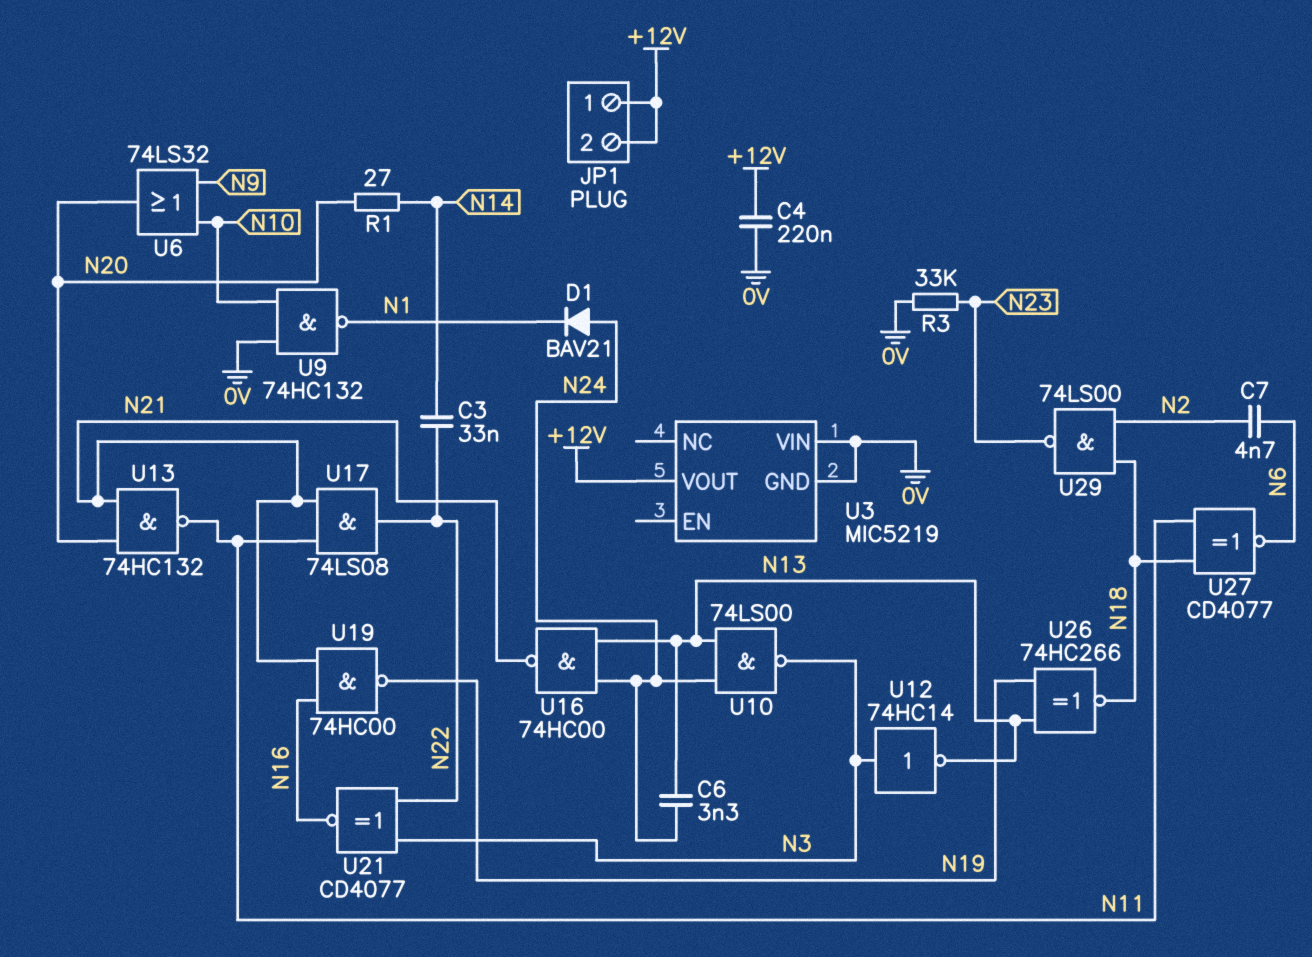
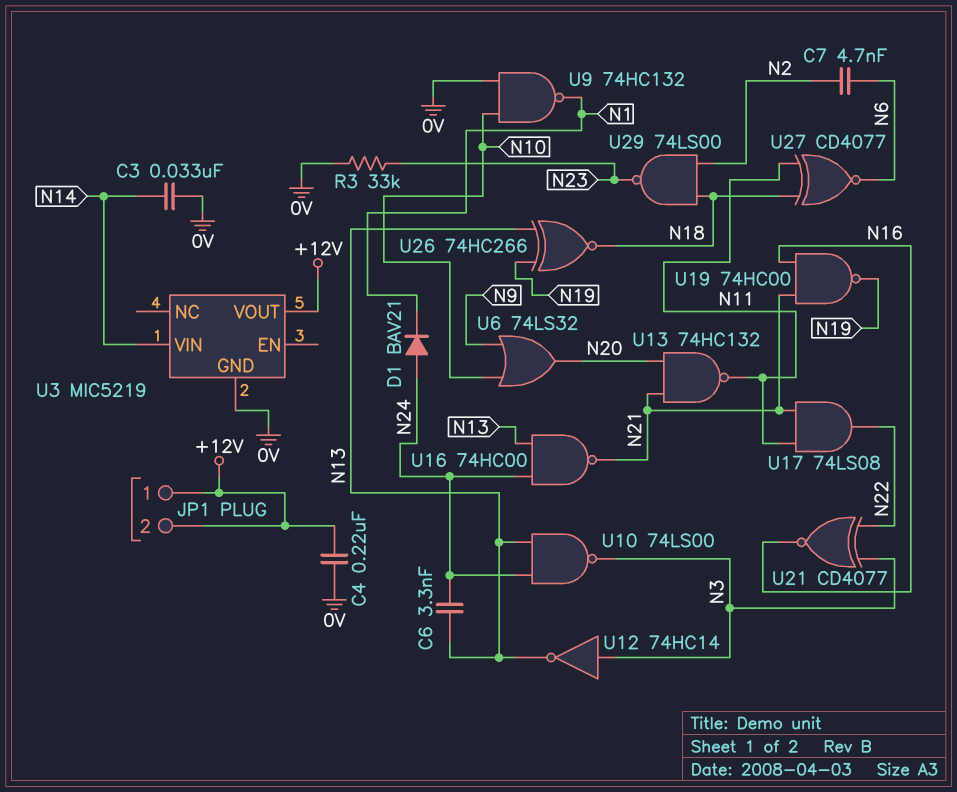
C3: 33nF (N14, N22) -> 33nF (0V, N14)
R1: 27 (N14, N20) -> none
U3 pin VIN: 0V -> N14

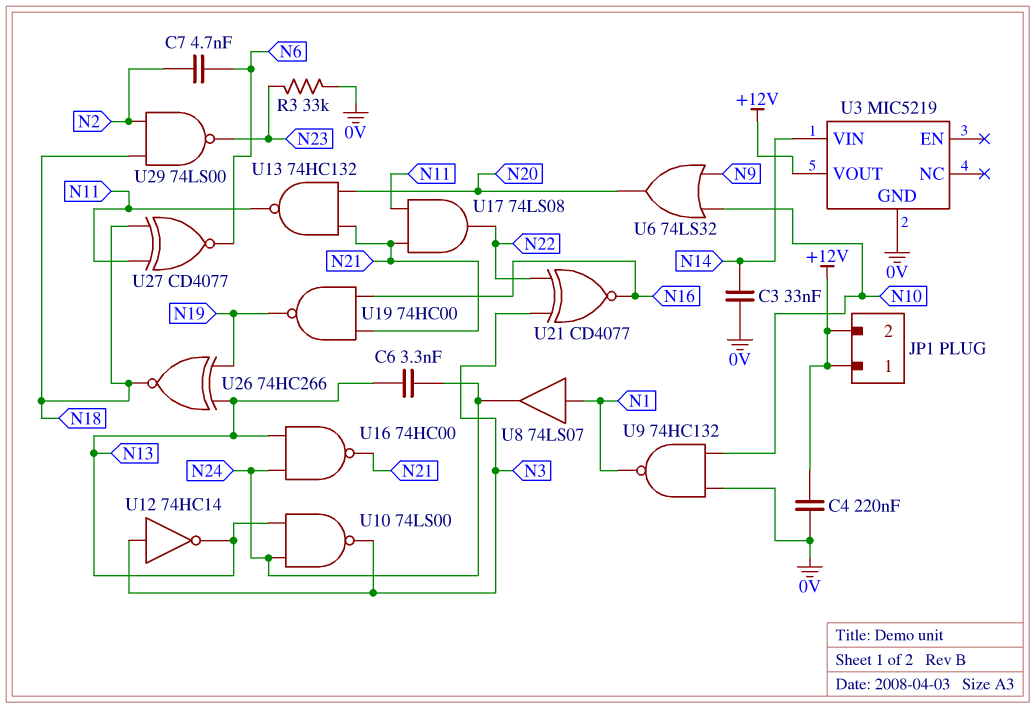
D1: diode BAV21 (A N24, K N1) -> none
U8: none -> buffer 74LS07 (in N1, out N24)

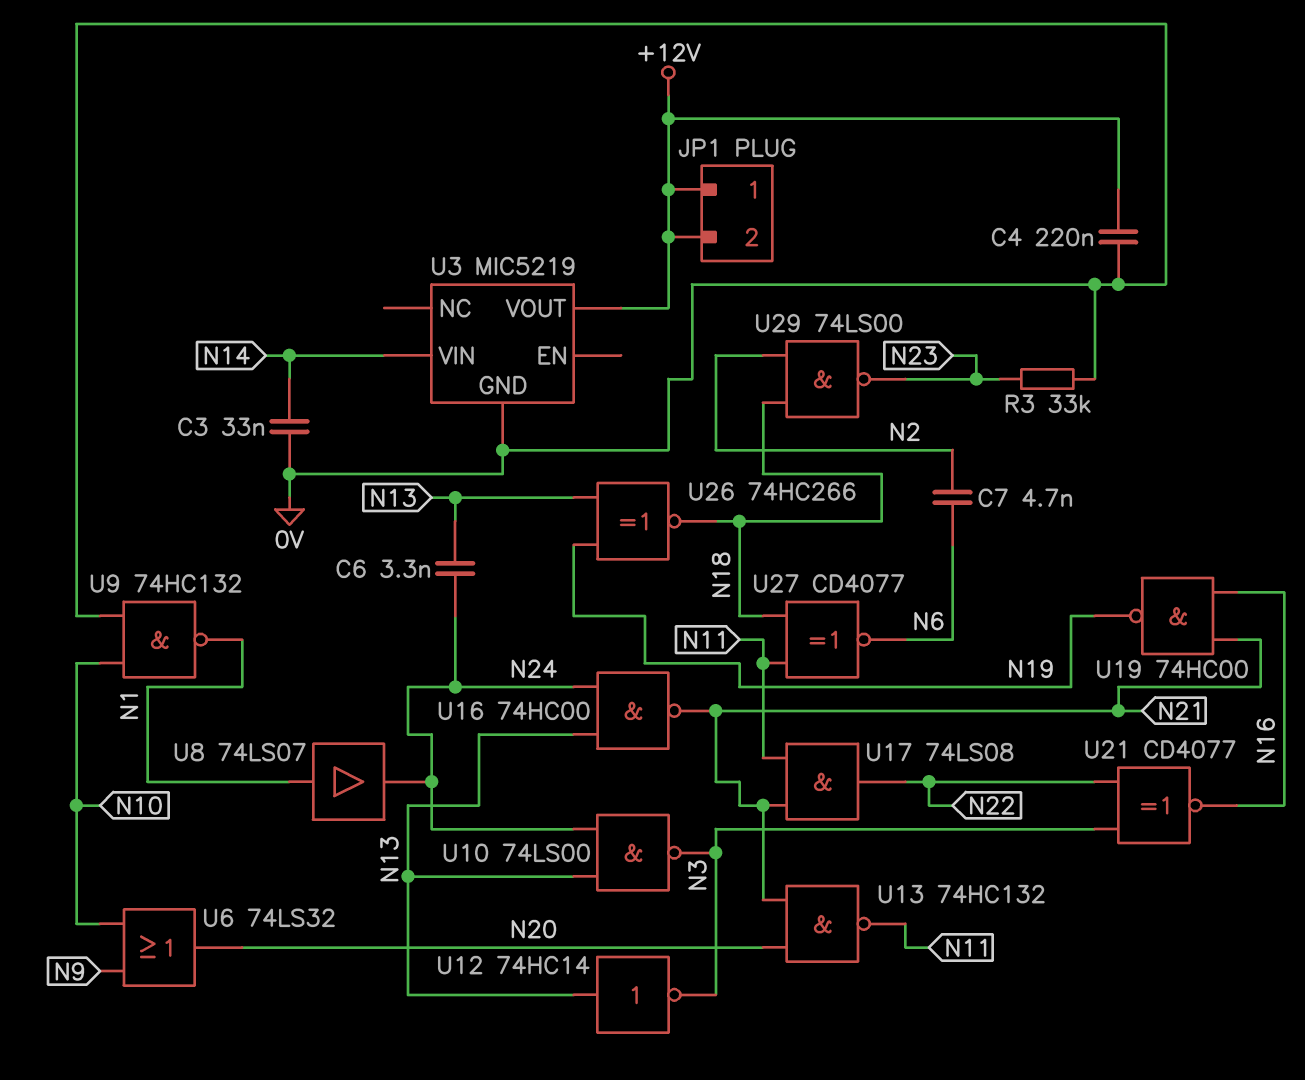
U12: NOT 74HC14 (in N3, out N13) -> NOT 74HC14 (in N13, out N3)

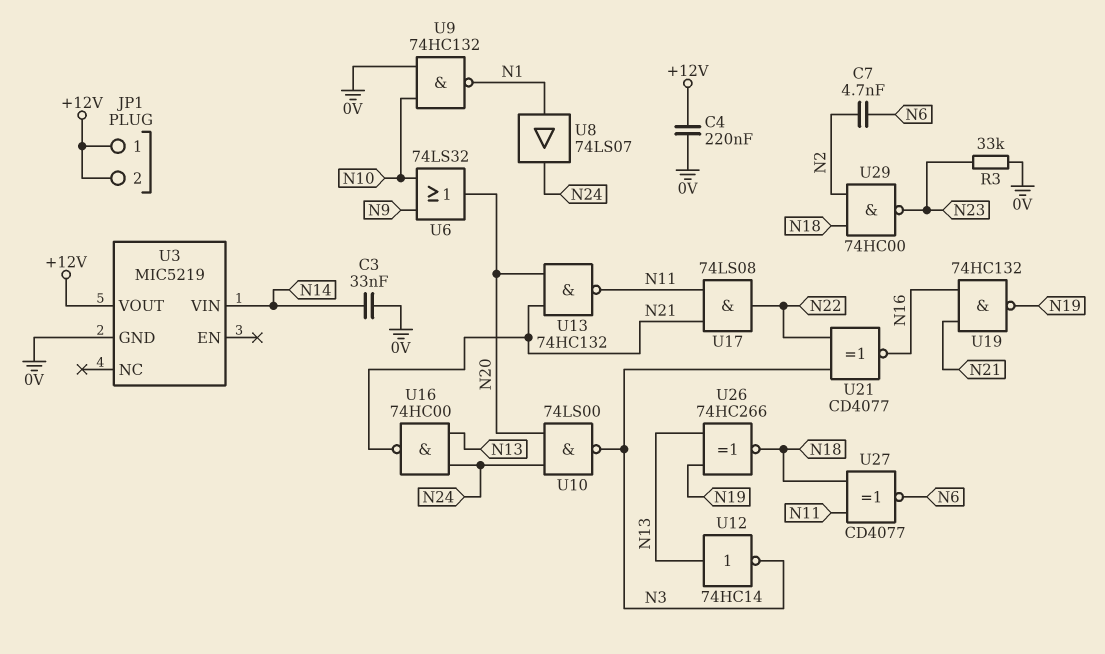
C6: 3.3nF (N13, N24) -> none
U10: NAND 74LS00 (in N13, in N24, out N3) -> NAND 74LS00 (in N20, in N24, out N3)
U19: NAND 74HC00 (in N16, in N21, out N19) -> NAND 74HC132 (in N16, in N21, out N19)
U29: NAND 74LS00 (in N2, in N18, out N23) -> NAND 74HC00 (in N2, in N18, out N23)

